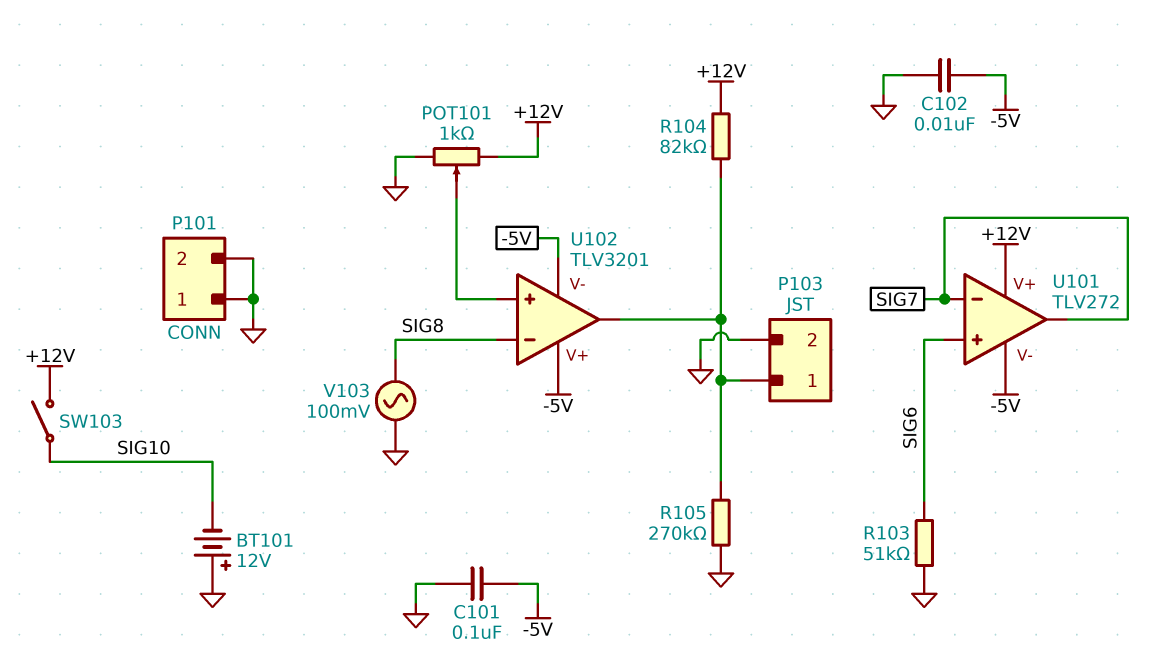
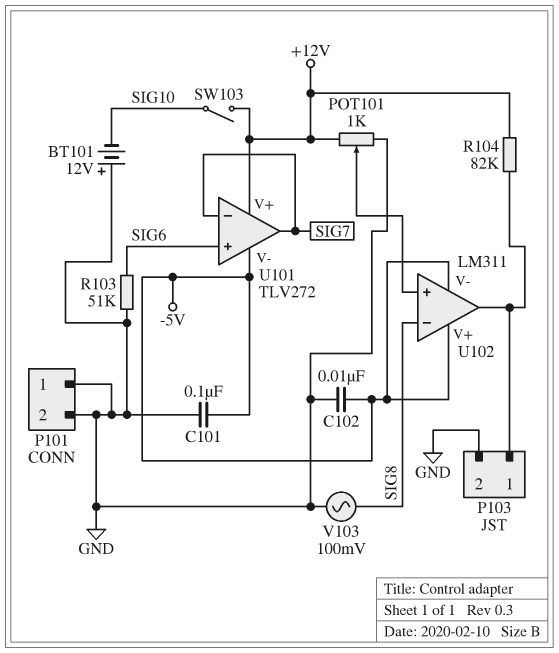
R105: 270k (GND, P103/1) -> none
U102: TLV3201 -> LM311

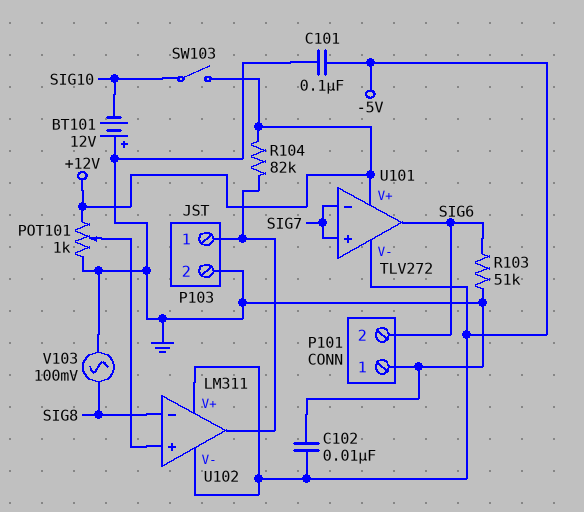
P101 pin 2: GND -> SIG6
U101 pin in+: SIG6 -> SIG7
U101 pin out: SIG7 -> SIG6

